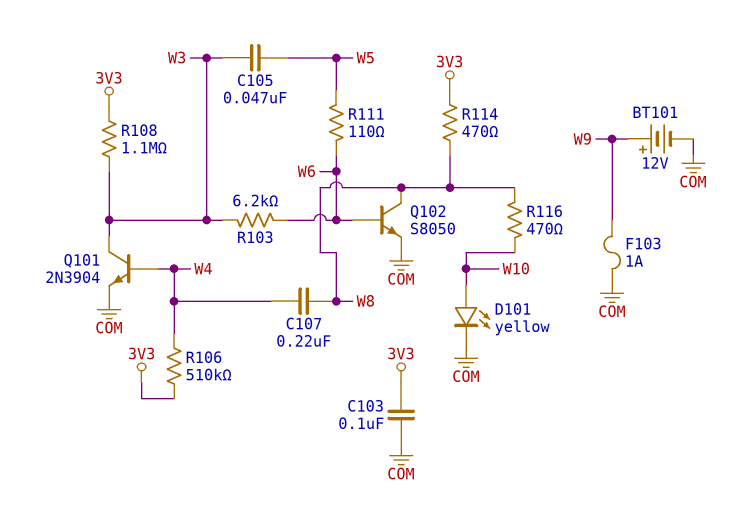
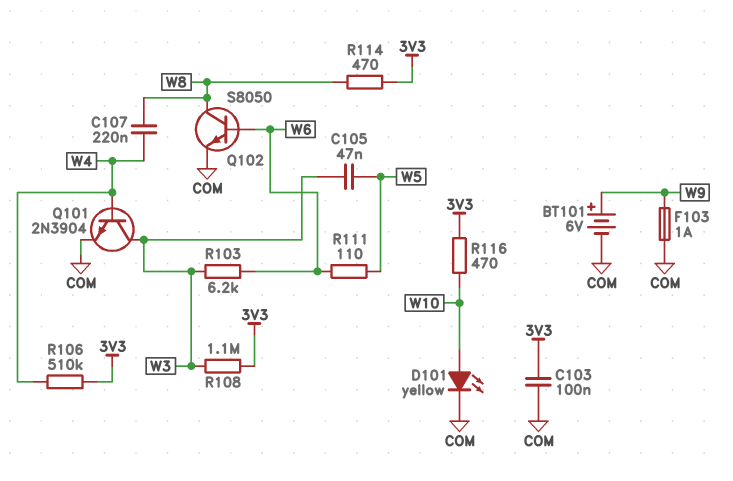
BT101: 12V (plus W9, minus COM) -> 6V (plus W9, minus COM)
R116: 470 (W8, W10) -> 470 (3V3, W10)

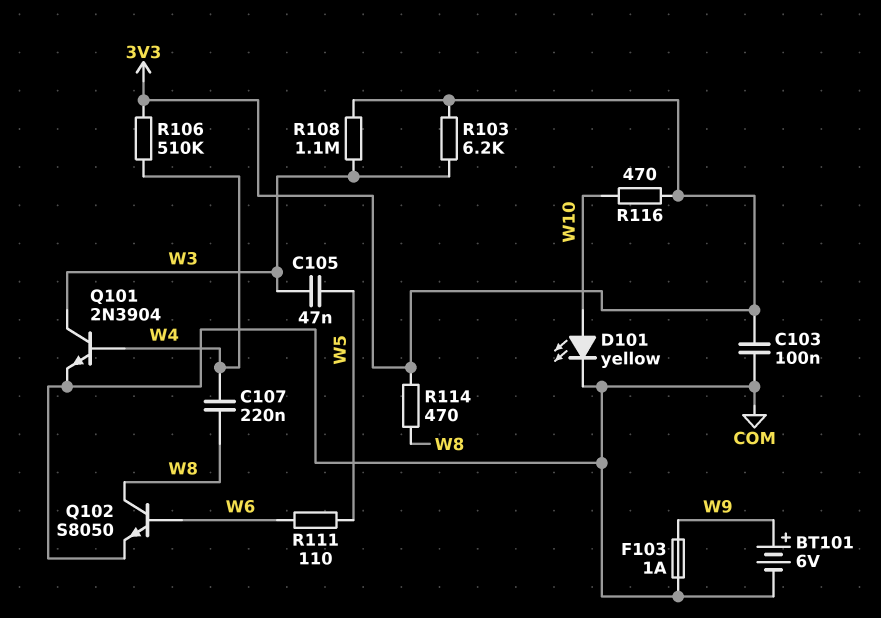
R103: 6.2k (W3, W6) -> 6.2k (3V3, W3)

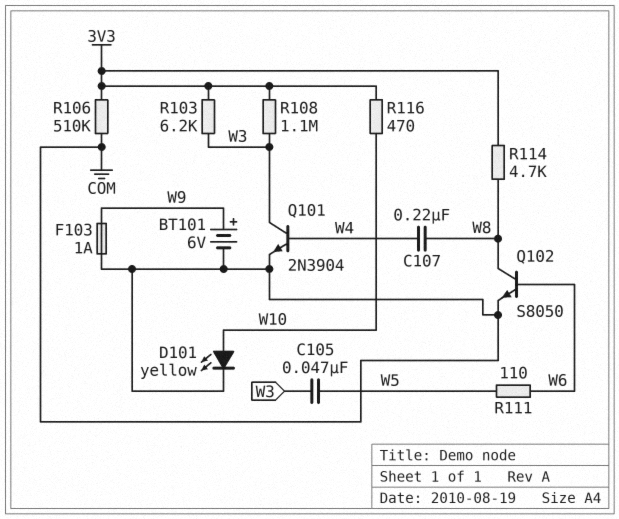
C103: 100nF (3V3, COM) -> none
R106: 510k (3V3, W4) -> 510k (3V3, COM)
R114: 470 (3V3, W8) -> 4.7k (3V3, W8)

